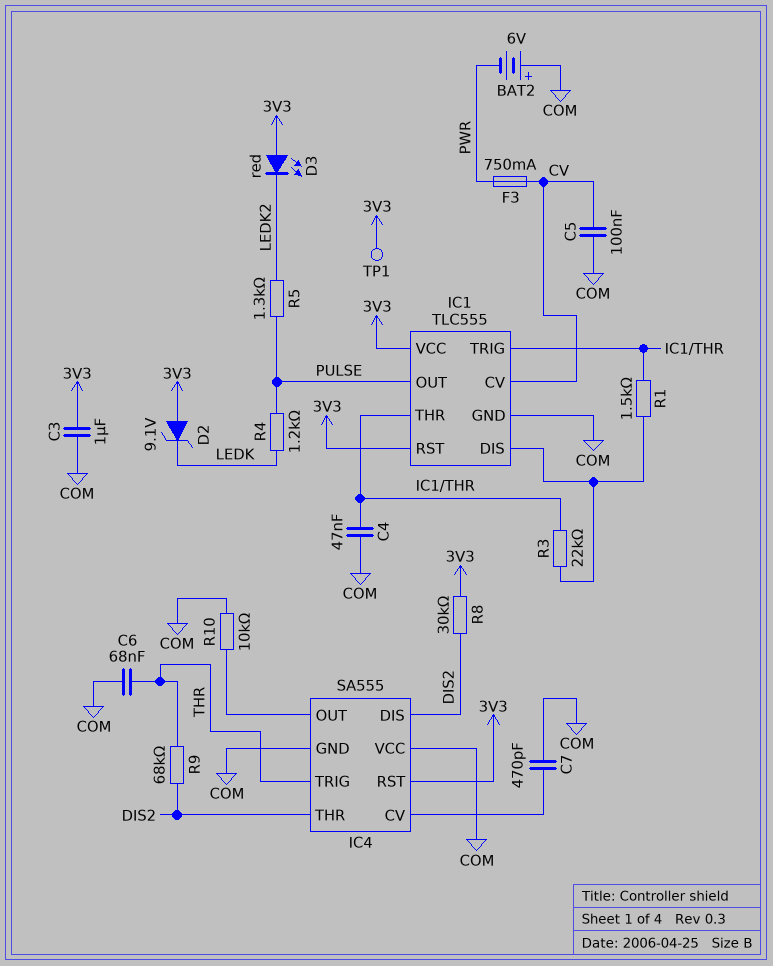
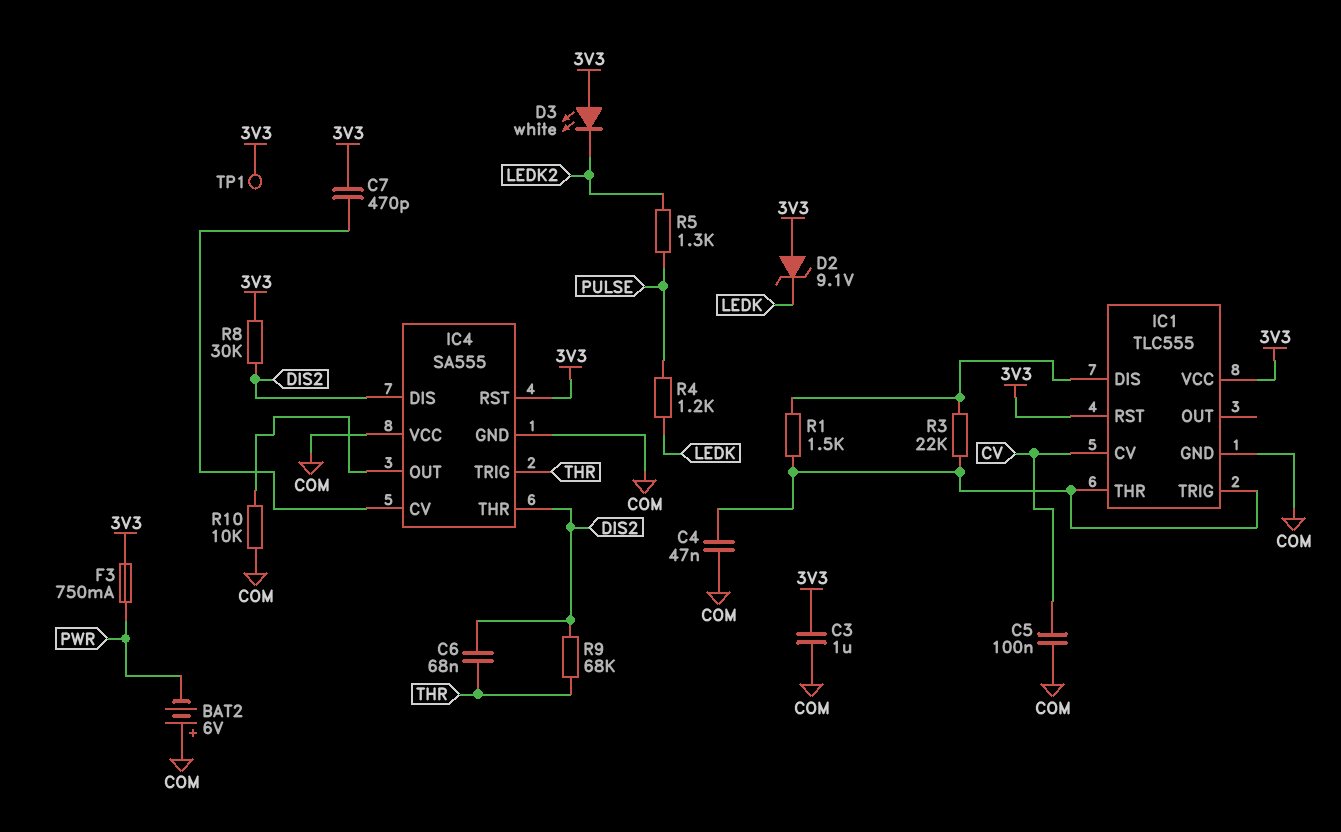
C6: 68nF (COM, THR) -> 68nF (DIS2, THR)
C7: 470pF (COM, IC4/CV) -> 470pF (3V3, IC4/CV)
D3: LED red (A 3V3, K LEDK2) -> LED white (A 3V3, K LEDK2)
F3: 750mA (CV, PWR) -> 750mA (3V3, PWR)
IC1 pin OUT: PULSE -> none

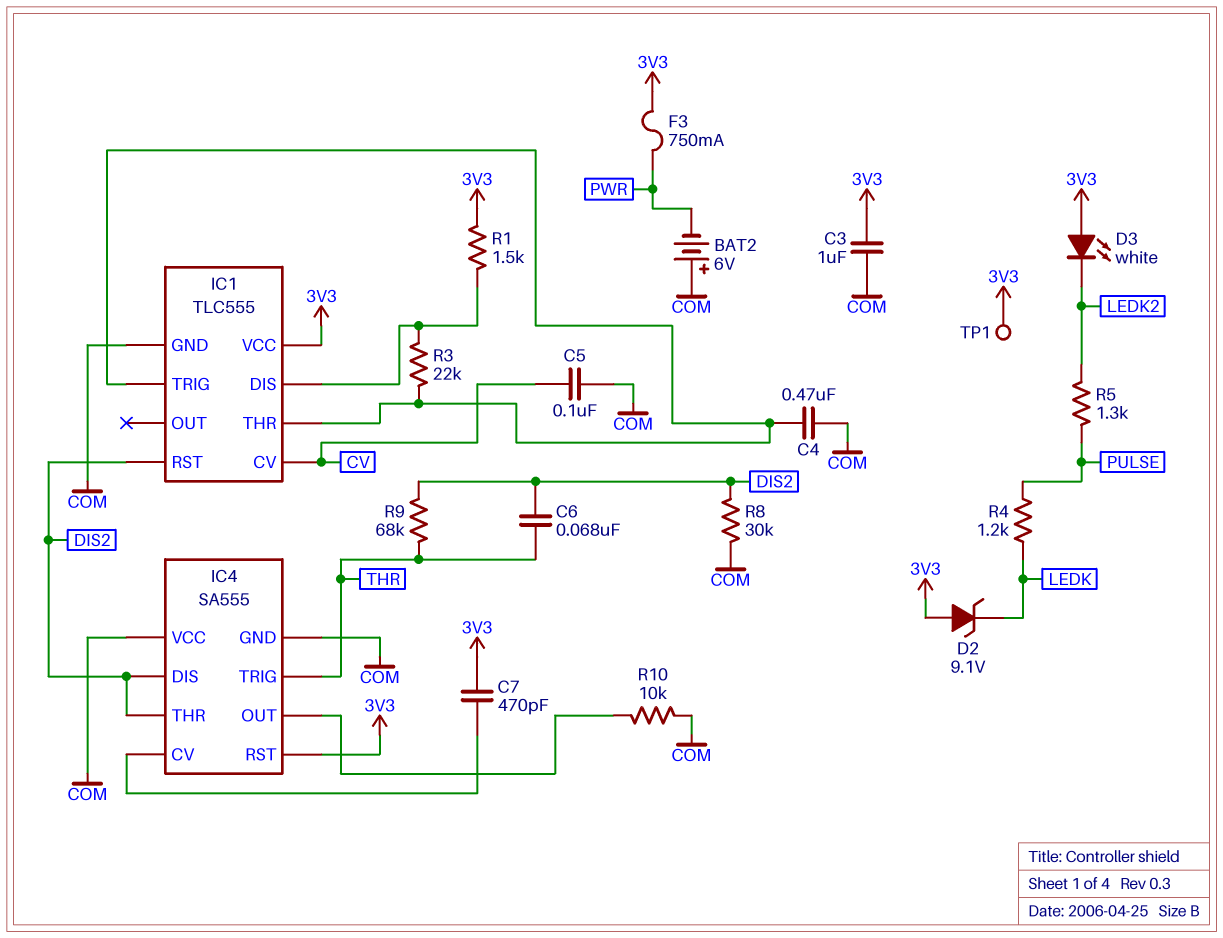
C4: 47nF (COM, IC1/THR) -> 470nF (COM, IC1/THR)
IC1 pin RST: 3V3 -> DIS2
R1: 1.5k (IC1/DIS, IC1/THR) -> 1.5k (3V3, IC1/DIS)
R8: 30k (3V3, DIS2) -> 30k (COM, DIS2)

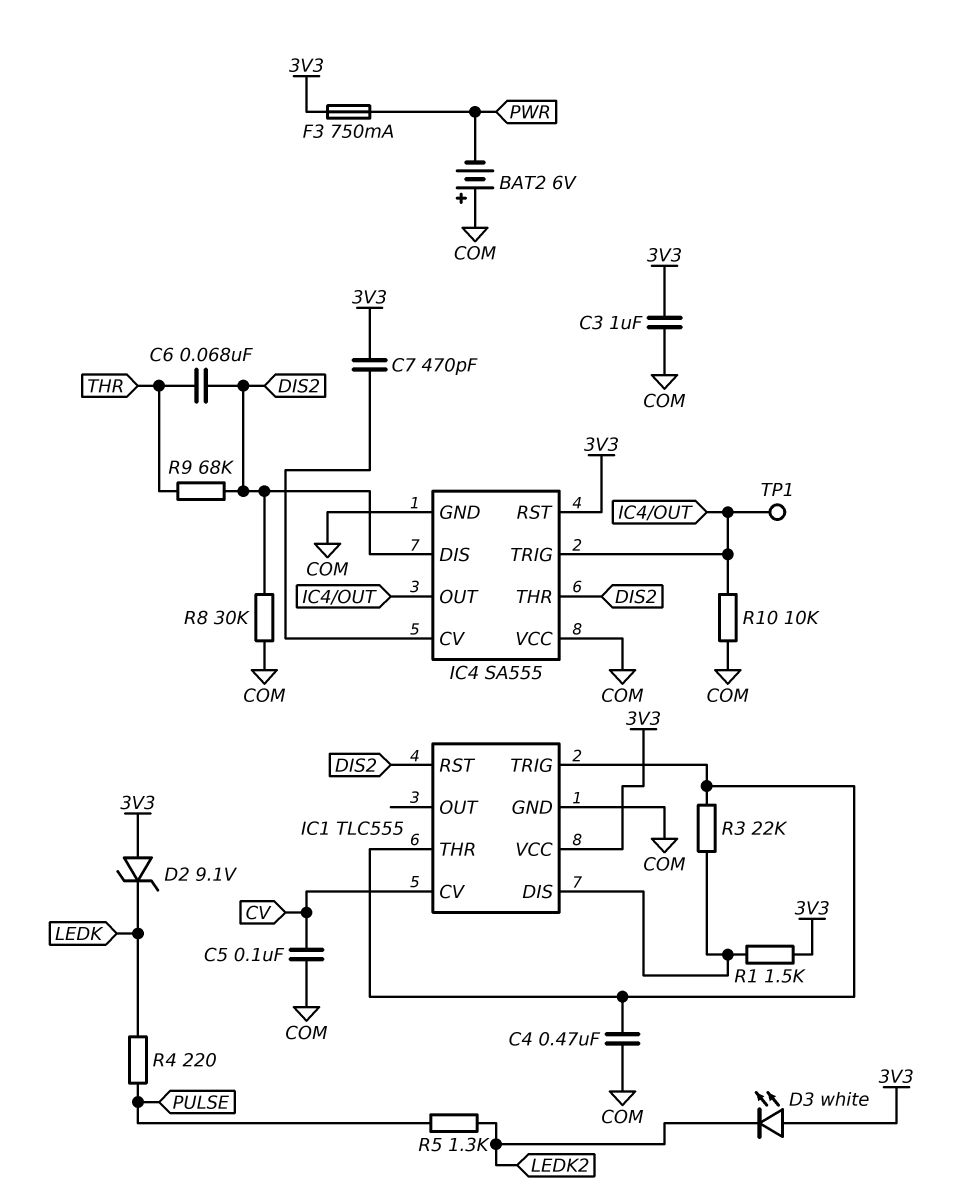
IC4 pin TRIG: THR -> IC4/OUT
R4: 1.2k (LEDK, PULSE) -> 220 (LEDK, PULSE)
TP1: test point (3V3) -> test point (IC4/OUT)

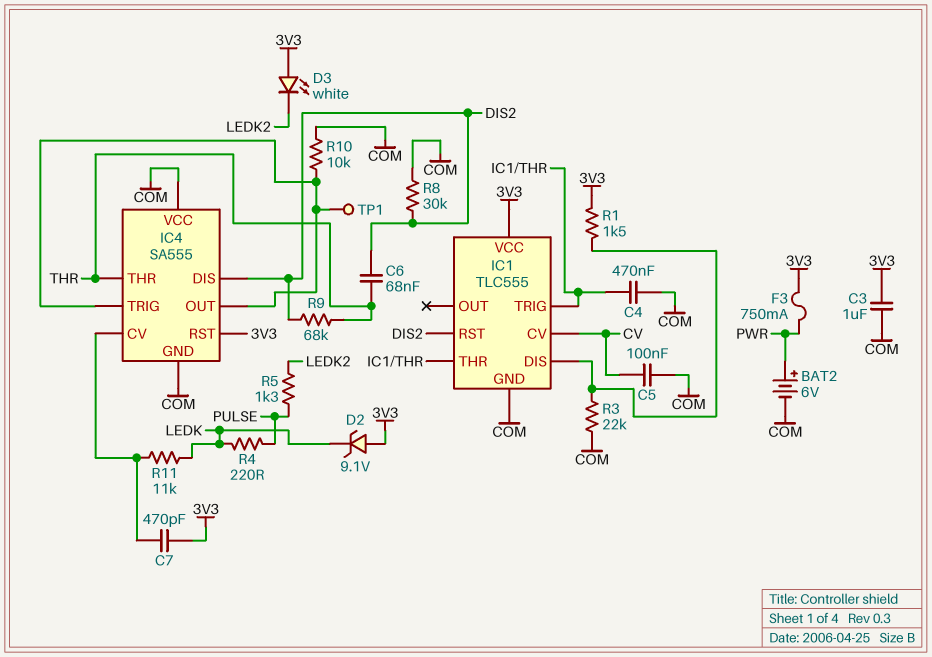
BAT2: 6V (plus COM, minus PWR) -> 6V (plus PWR, minus COM)
IC4 pin THR: DIS2 -> THR
R3: 22k (IC1/DIS, IC1/THR) -> 22k (COM, IC1/DIS)
R11: none -> 11k (IC4/CV, LEDK)

